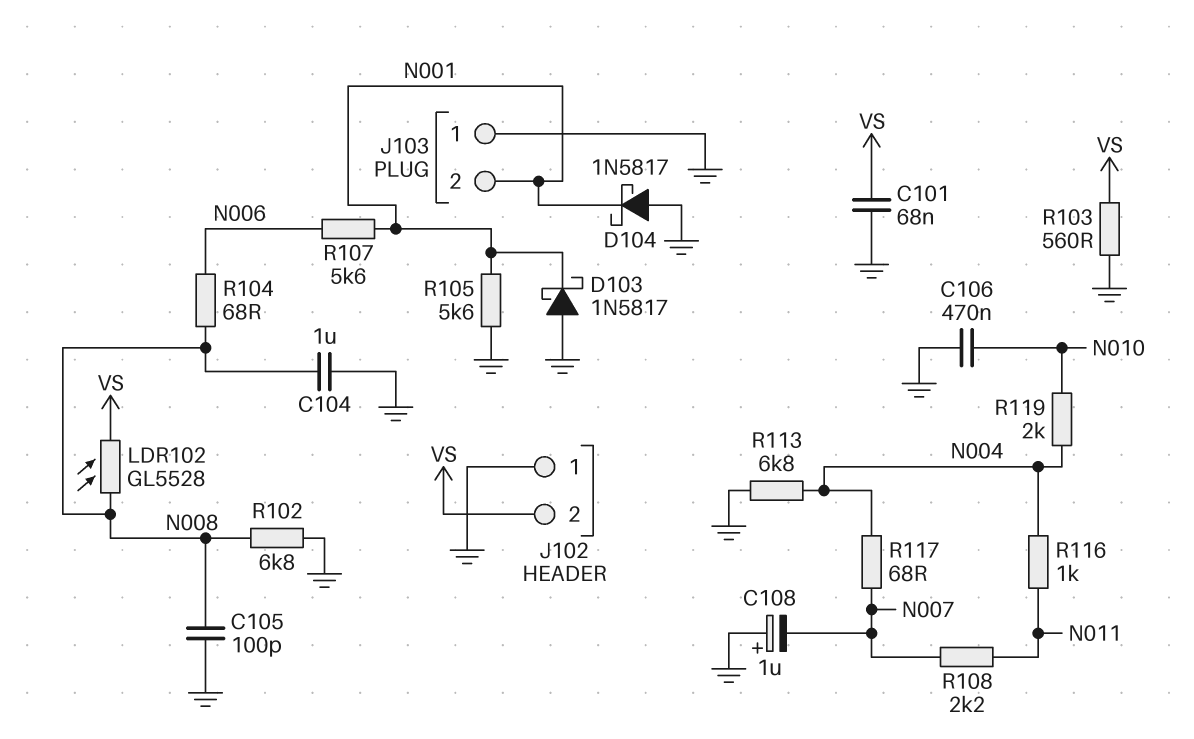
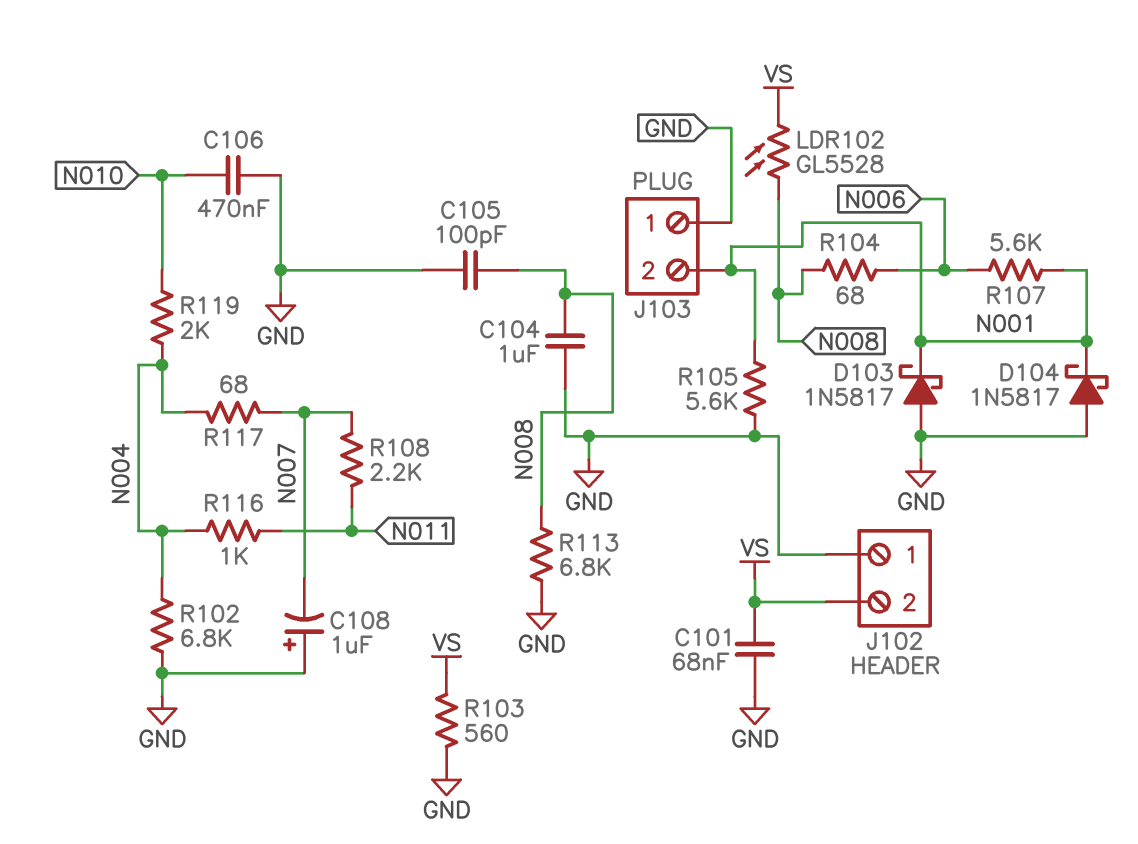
R102: 6.8k (GND, N008) -> 6.8k (GND, N004)
R113: 6.8k (GND, N004) -> 6.8k (GND, N008)

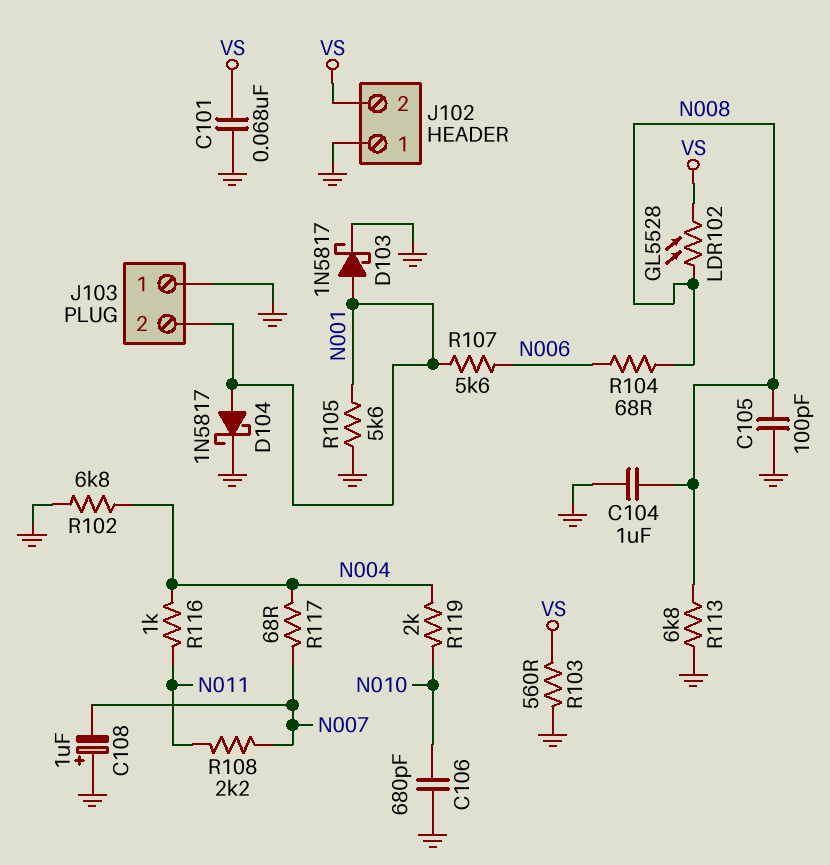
C106: 470nF (GND, N010) -> 680pF (GND, N010)
D103: schottky 1N5817 (A GND, K N001) -> schottky 1N5817 (A N001, K GND)
D104: schottky 1N5817 (A GND, K N001) -> schottky 1N5817 (A N001, K GND)

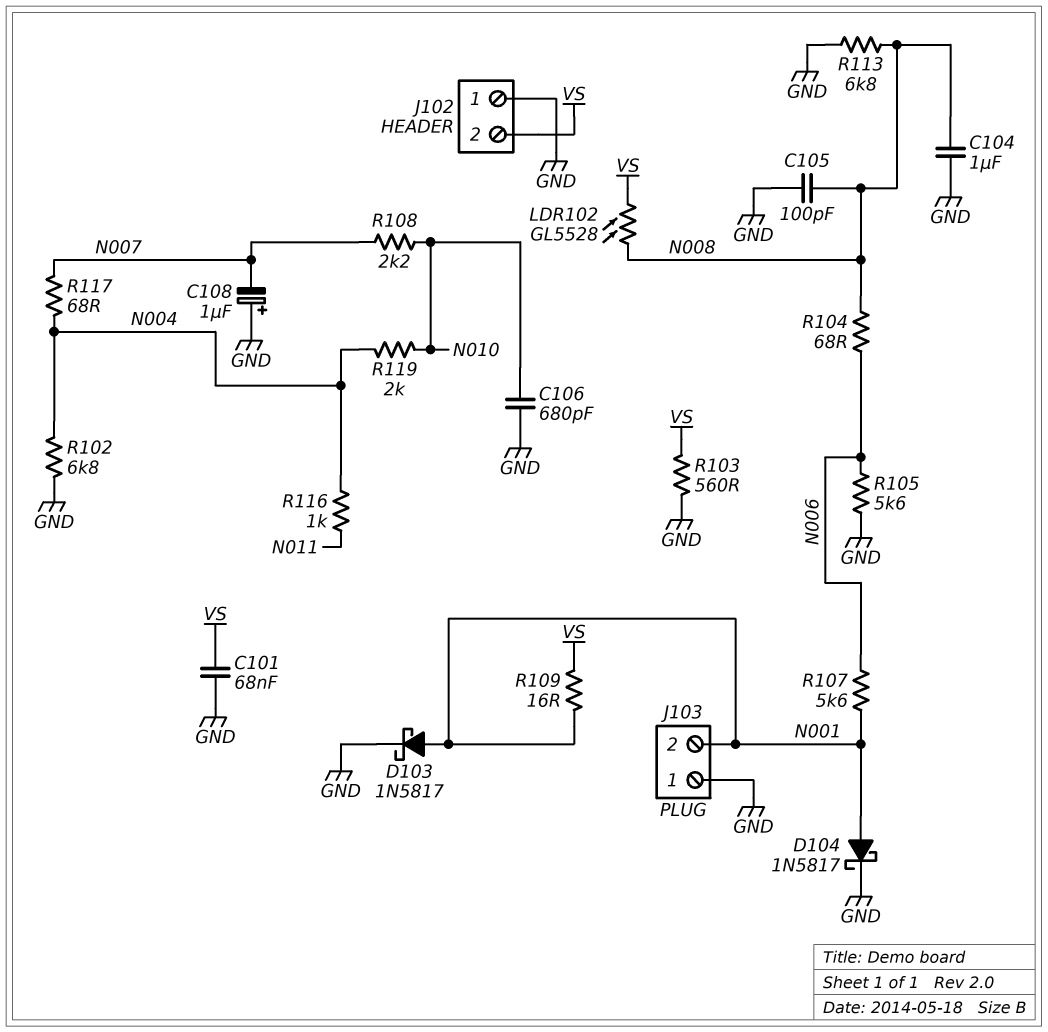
R105: 5.6k (GND, N001) -> 5.6k (GND, N006)
R108: 2.2k (N007, N011) -> 2.2k (N007, N010)
R109: none -> 16 (N001, VS)

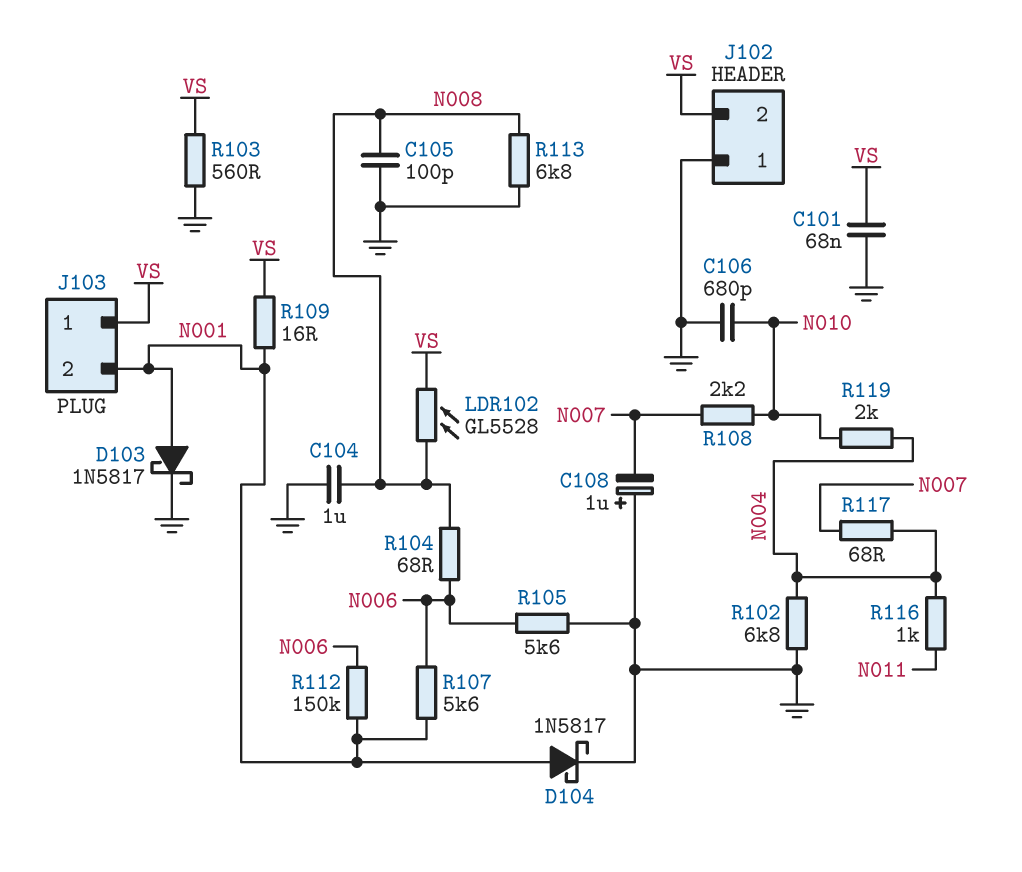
J103 pin 1: GND -> VS
R112: none -> 150k (N001, N006)

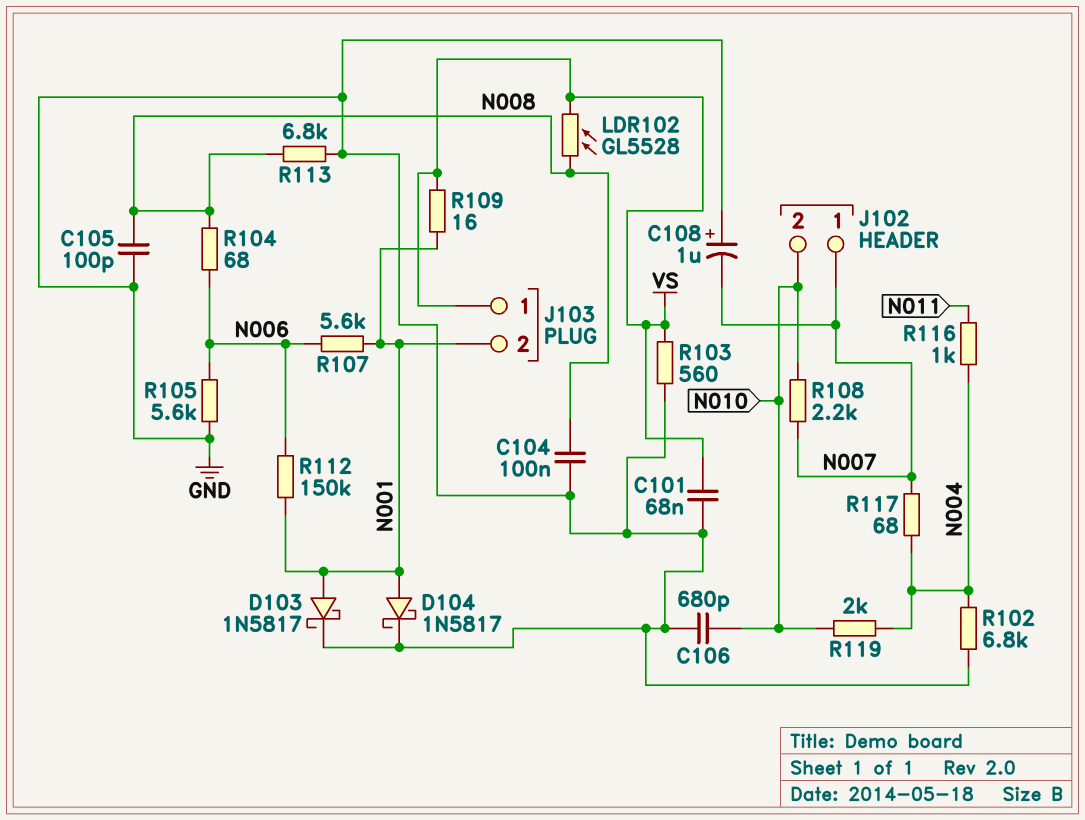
C104: 1uF (GND, N008) -> 100nF (GND, N008)
J102 pin 1: GND -> N007
J102 pin 2: VS -> N010

